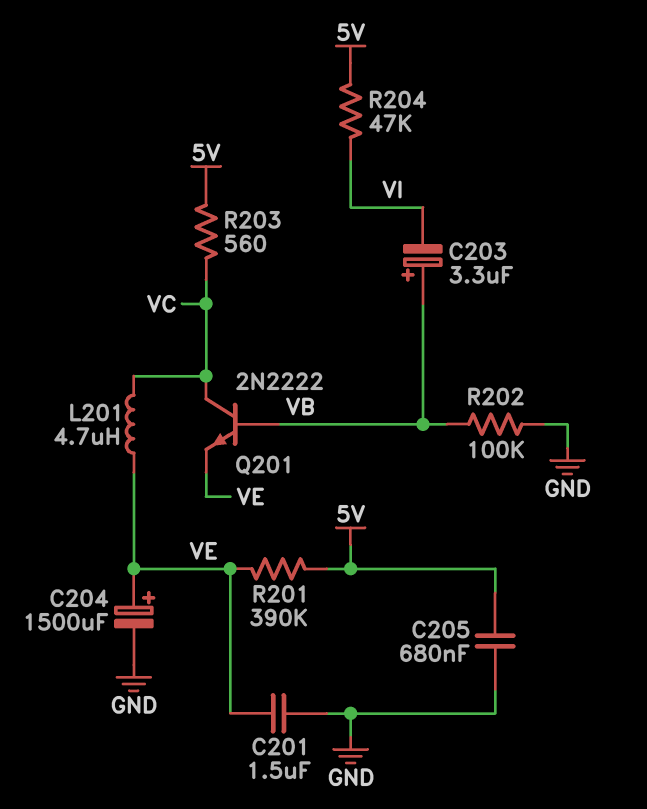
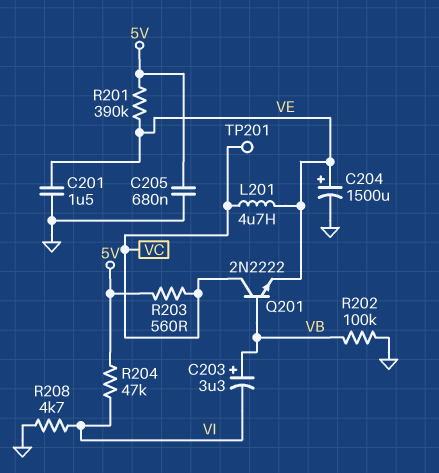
R208: none -> 4.7k (GND, VI)
TP201: none -> test point (VC)

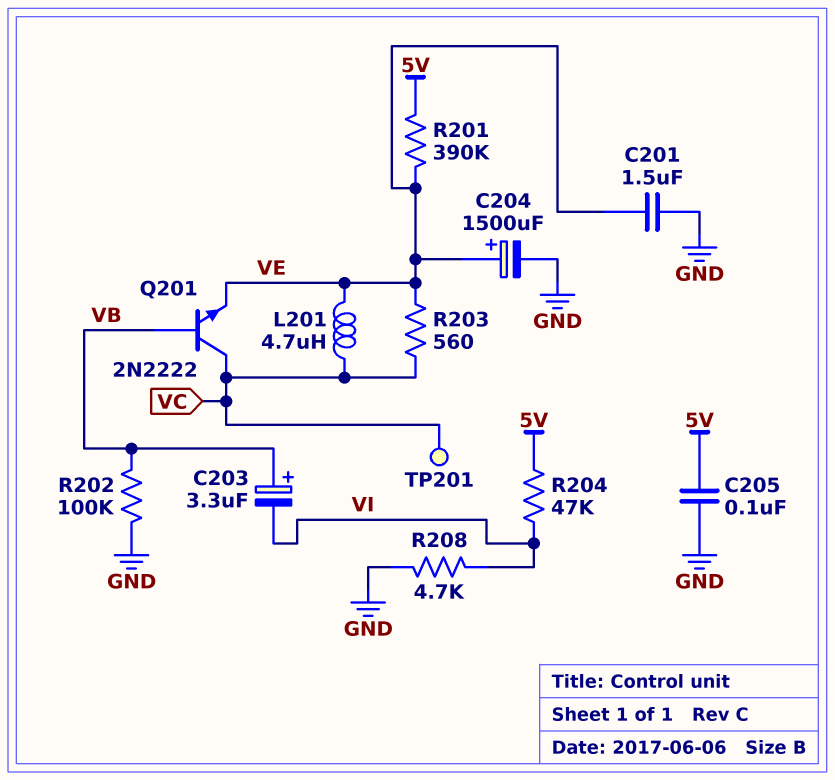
C205: 680nF (5V, GND) -> 100nF (5V, GND)
R203: 560 (5V, VC) -> 560 (VC, VE)

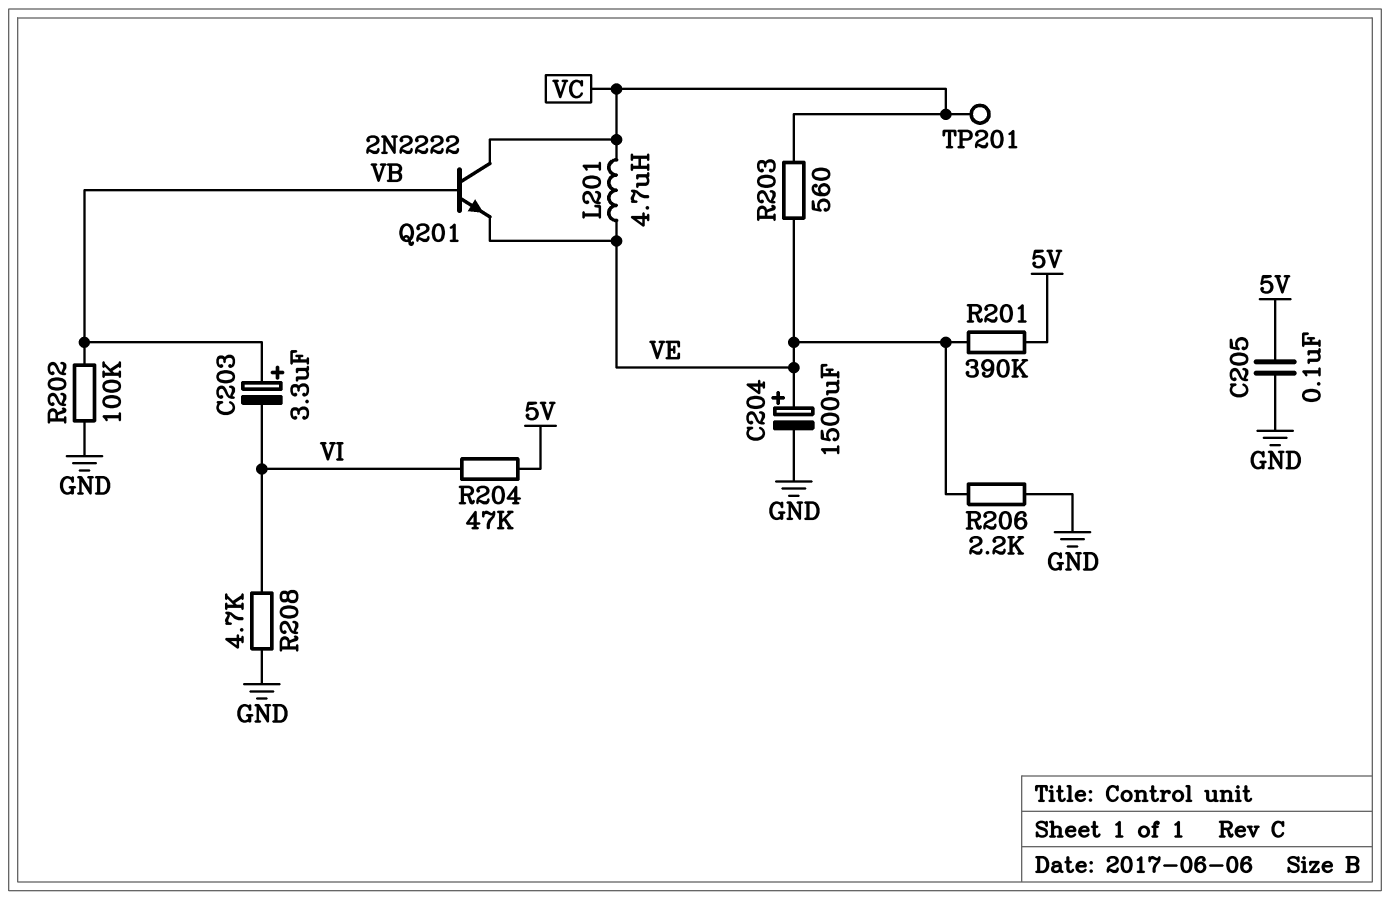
C201: 1.5uF (GND, VE) -> none
R206: none -> 2.2k (GND, VE)

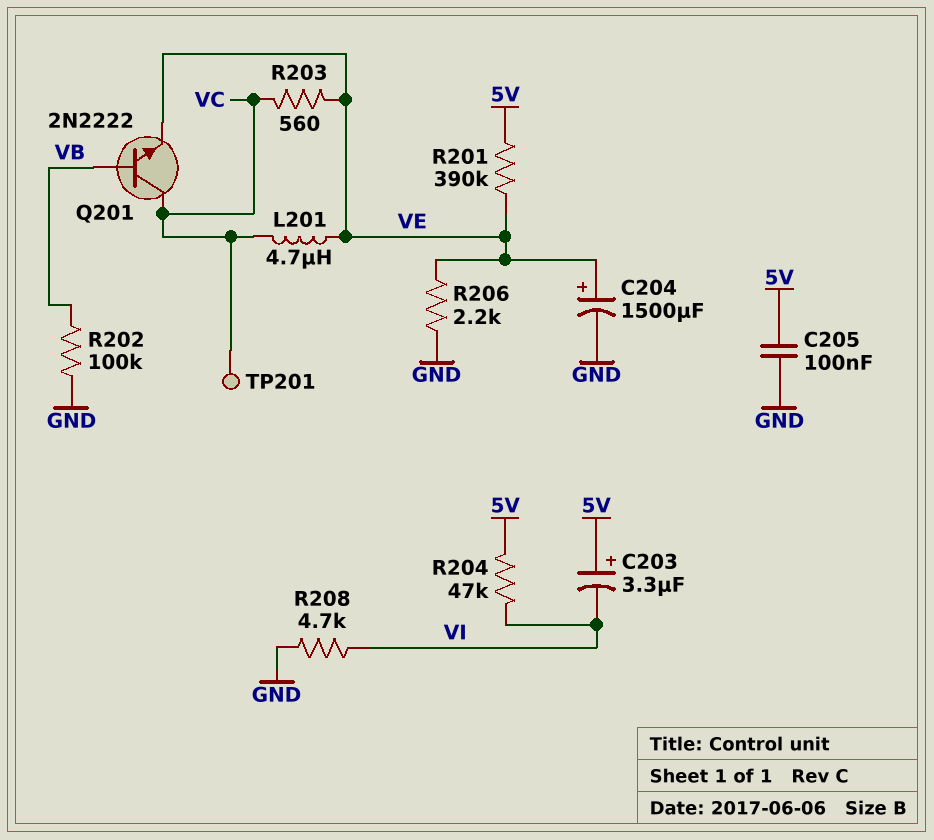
C203: 3.3uF (plus VB, minus VI) -> 3.3uF (plus 5V, minus VI)

